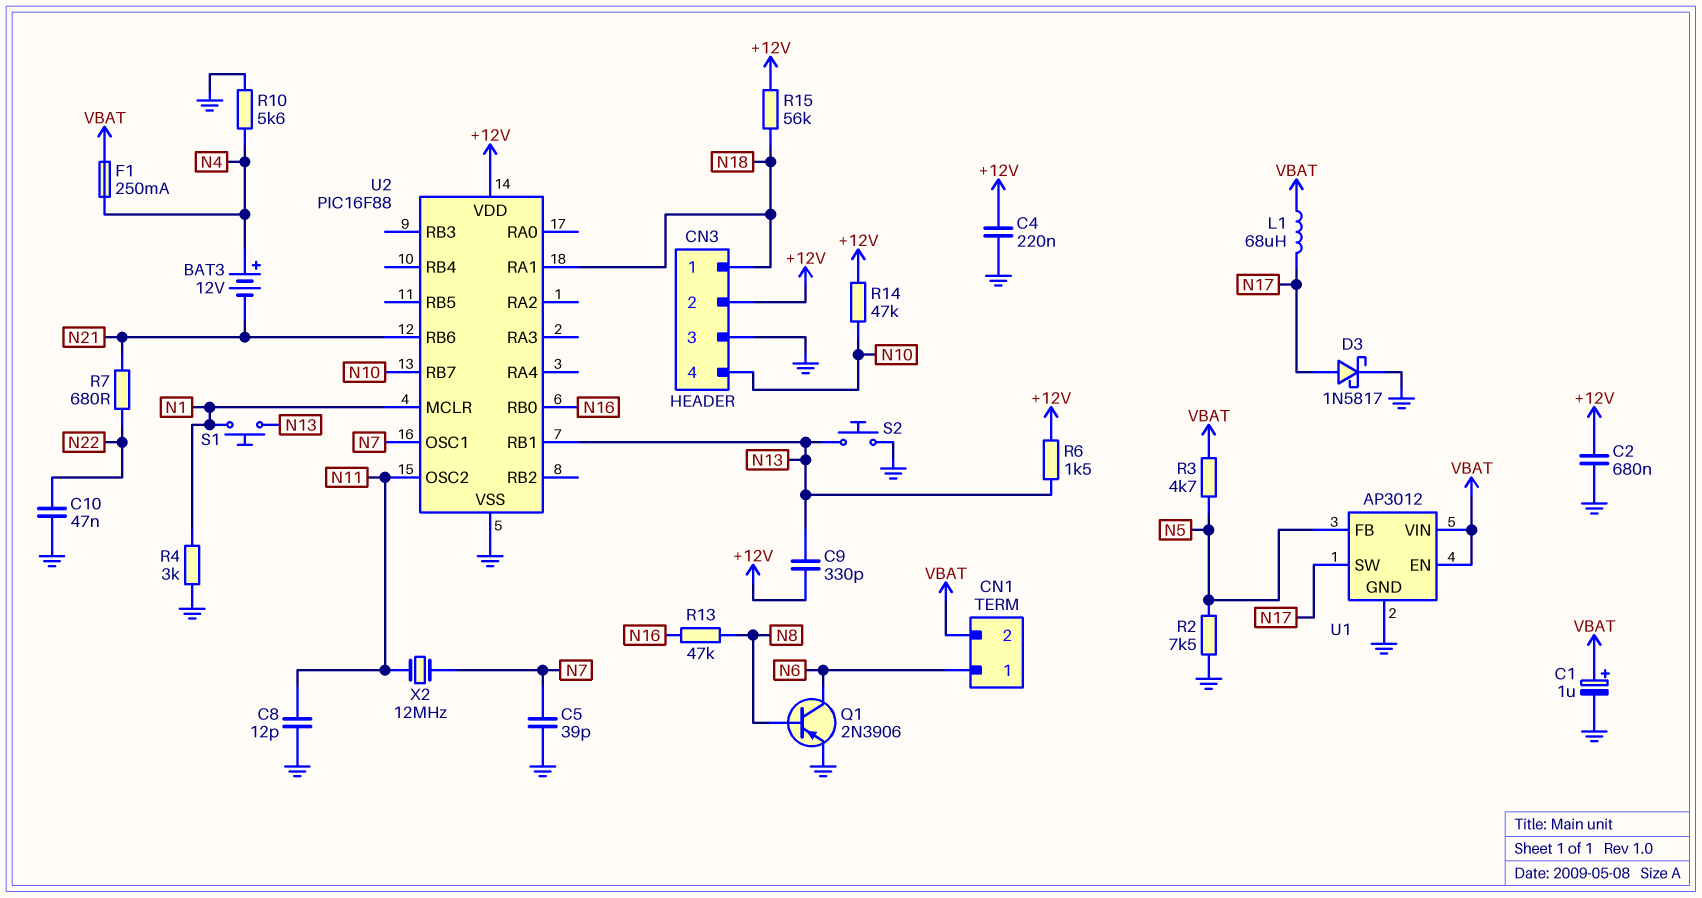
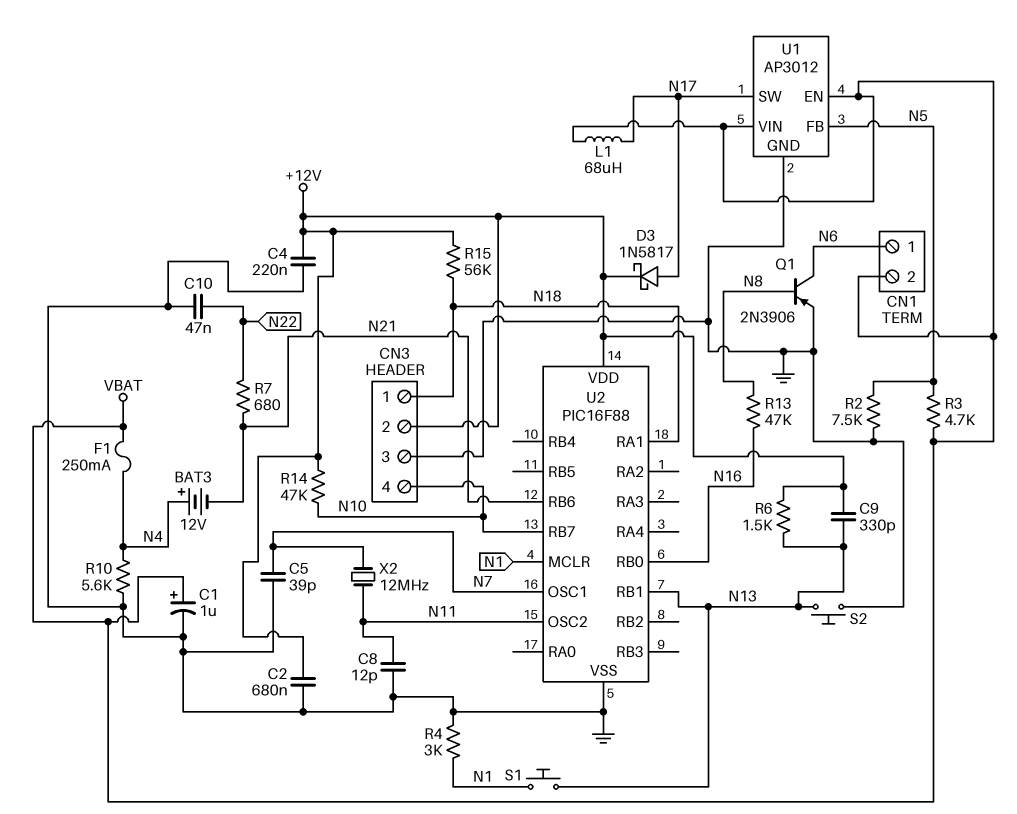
D3: schottky 1N5817 (A N17, K GND) -> schottky 1N5817 (A N17, K +12V)

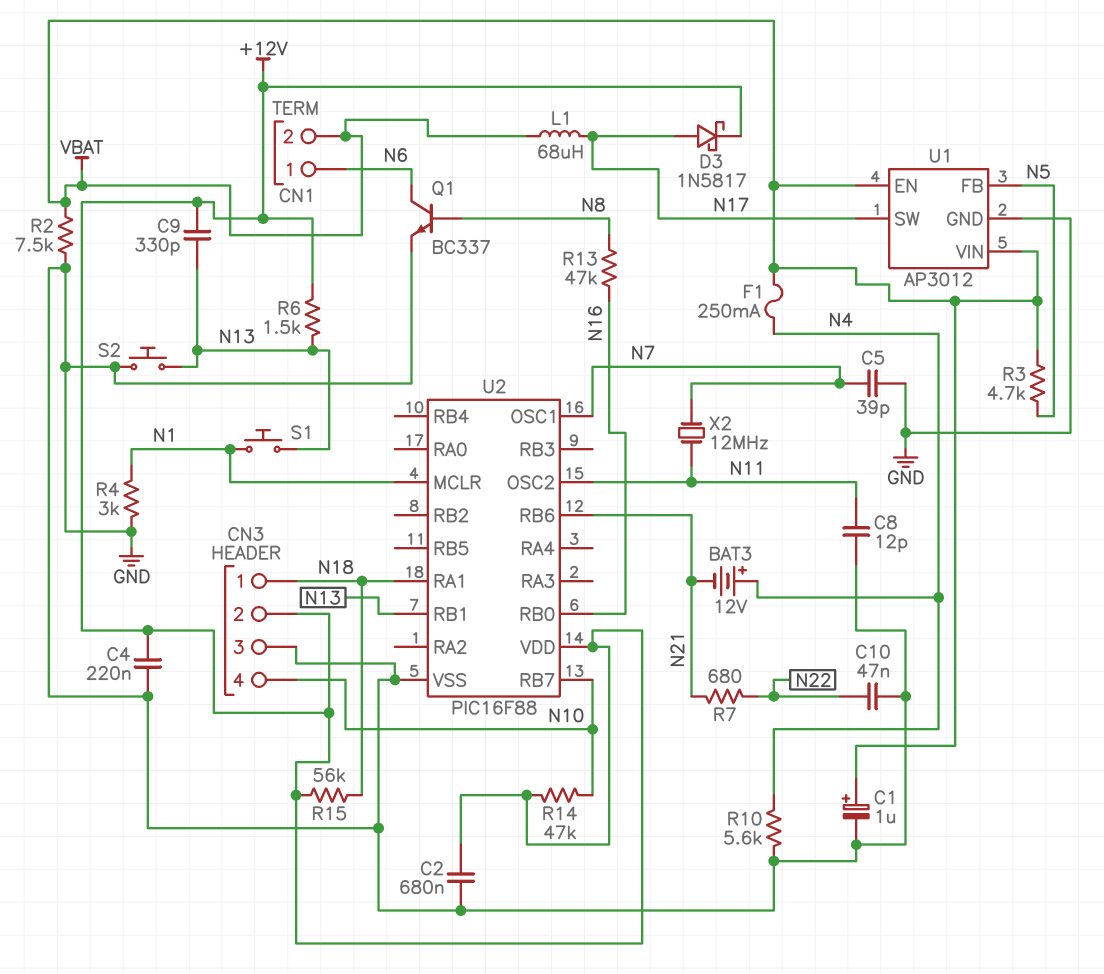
Q1: PNP 2N3906 (B N8, C N6, E GND) -> NPN BC337 (B N8, C N6, E GND)
R2: 7.5k (GND, N5) -> 7.5k (GND, VBAT)

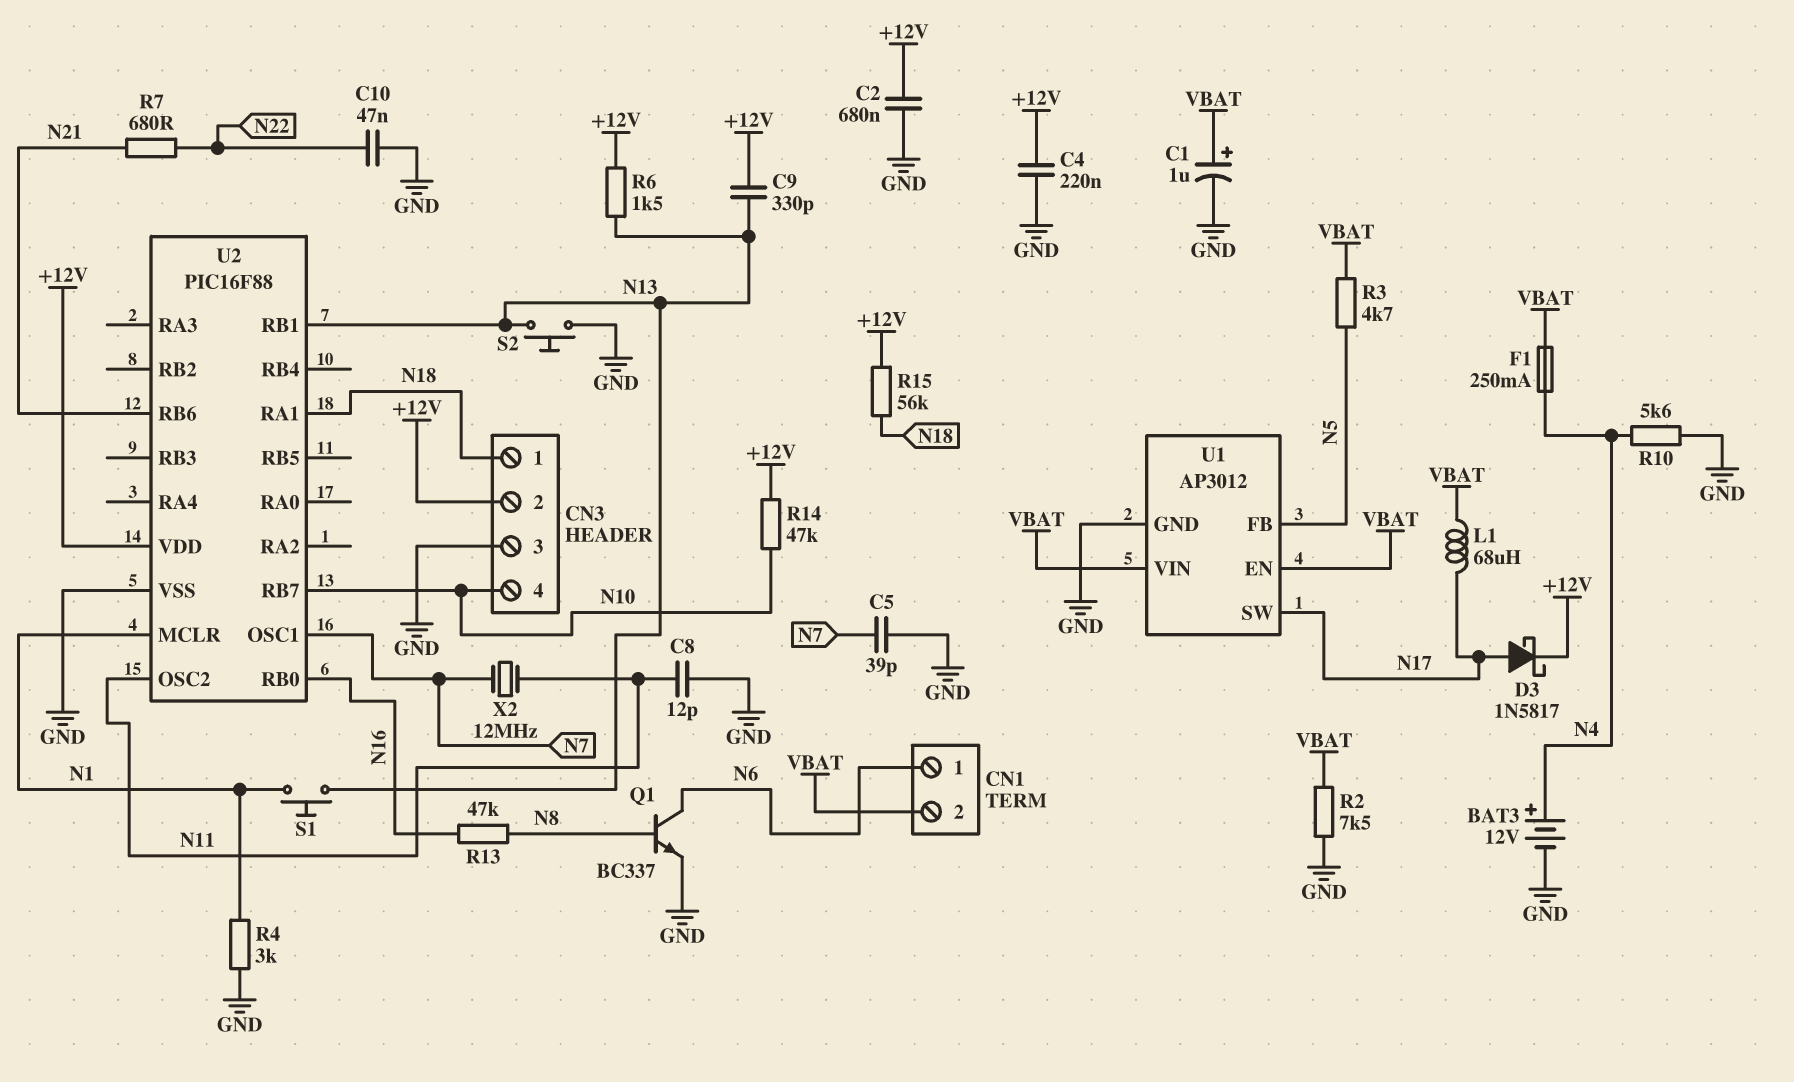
BAT3: 12V (plus N4, minus N21) -> 12V (plus N4, minus GND)

